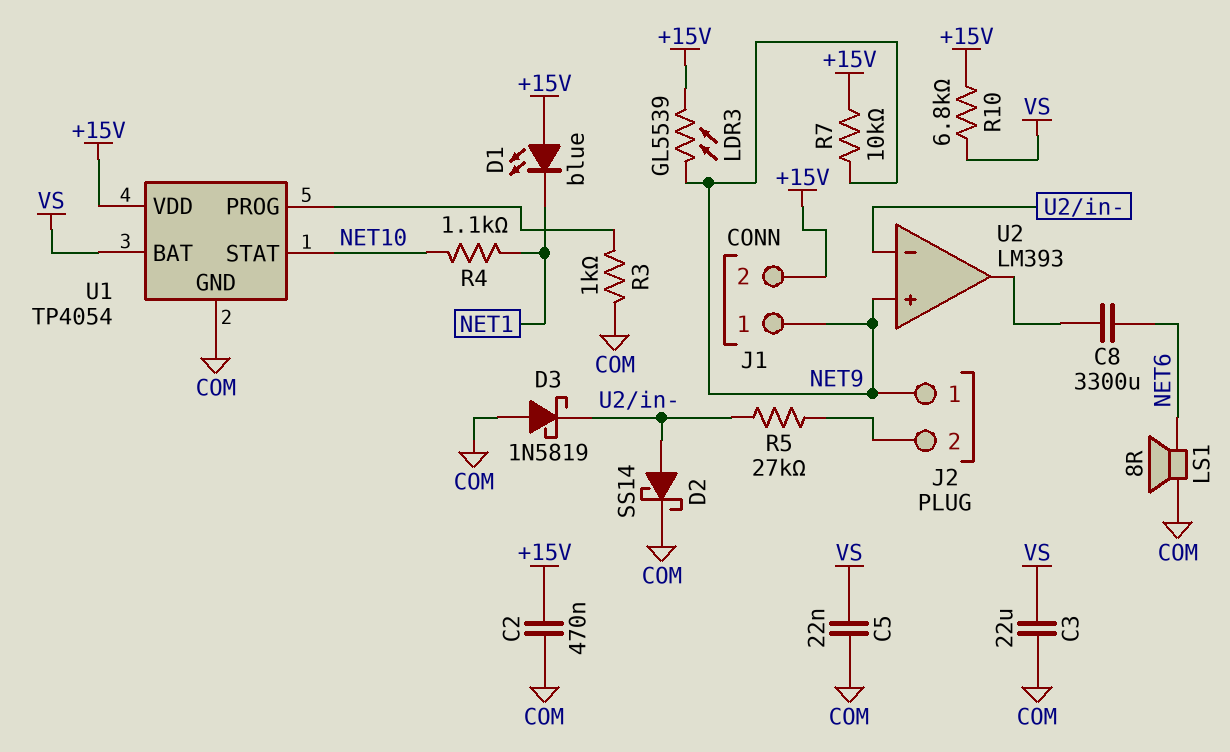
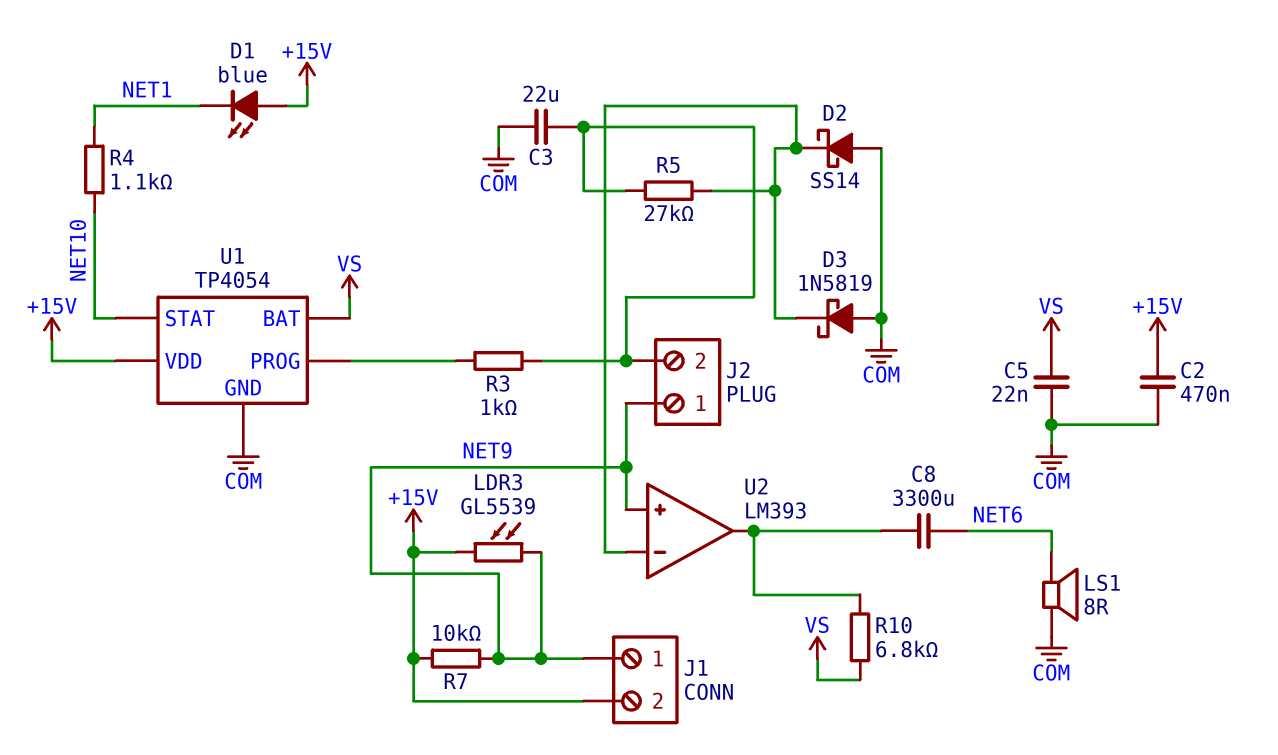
C3: 22uF (COM, VS) -> 22uF (COM, J2/2)
D2: schottky SS14 (A U2/in-, K COM) -> schottky SS14 (A COM, K U2/in-)
R3: 1k (COM, U1/PROG) -> 1k (J2/2, U1/PROG)
R10: 6.8k (+15V, VS) -> 6.8k (U2/out, VS)

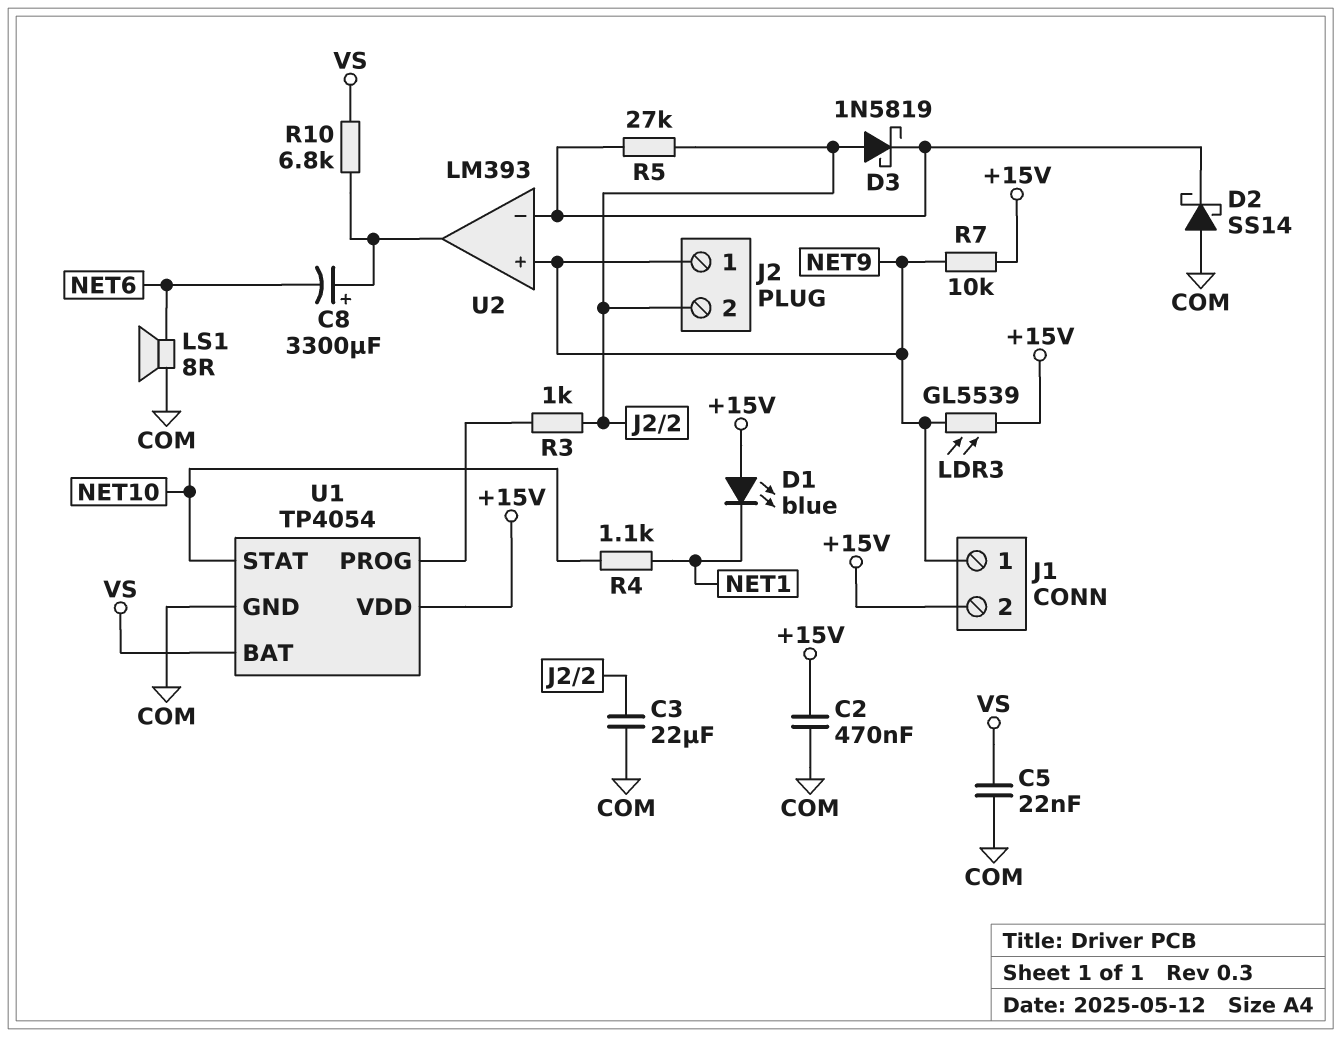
C8: 3300uF (NET6, U2/out) -> 3300uF (plus U2/out, minus NET6)
D3: schottky 1N5819 (A COM, K U2/in-) -> schottky 1N5819 (A J2/2, K U2/in-)

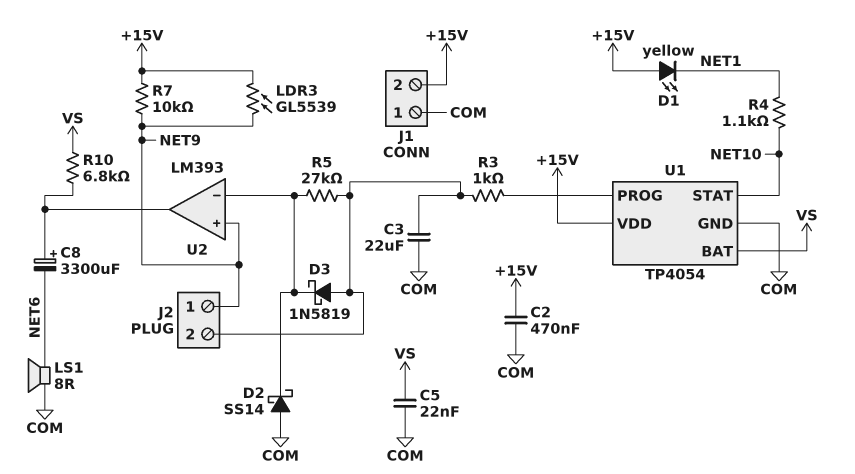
D1: LED blue (A +15V, K NET1) -> LED yellow (A +15V, K NET1)
J1 pin 1: NET9 -> COM

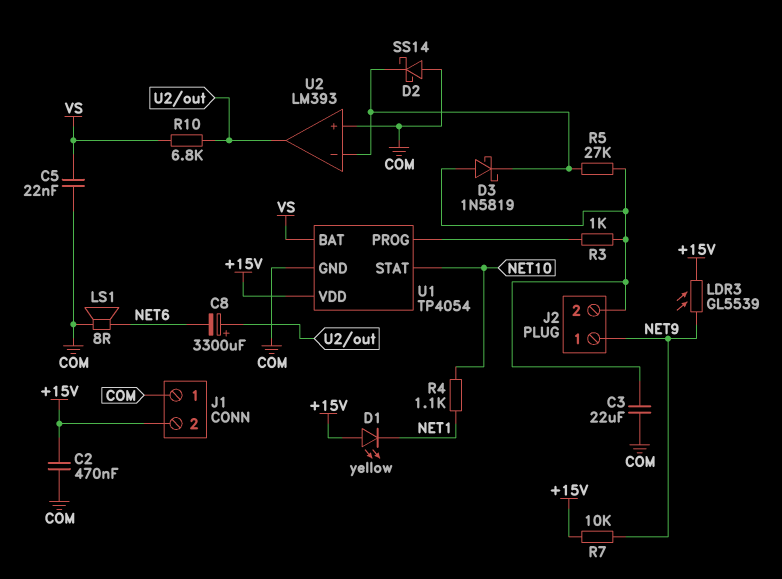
U2 pin in+: NET9 -> COM

